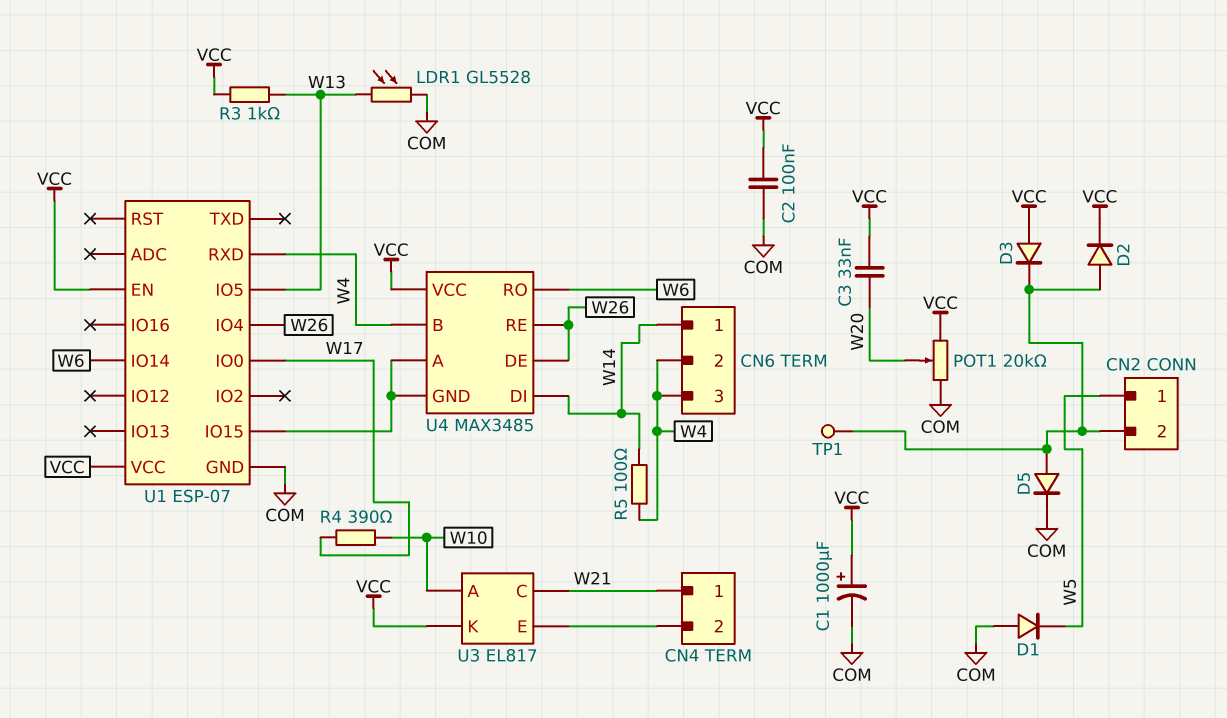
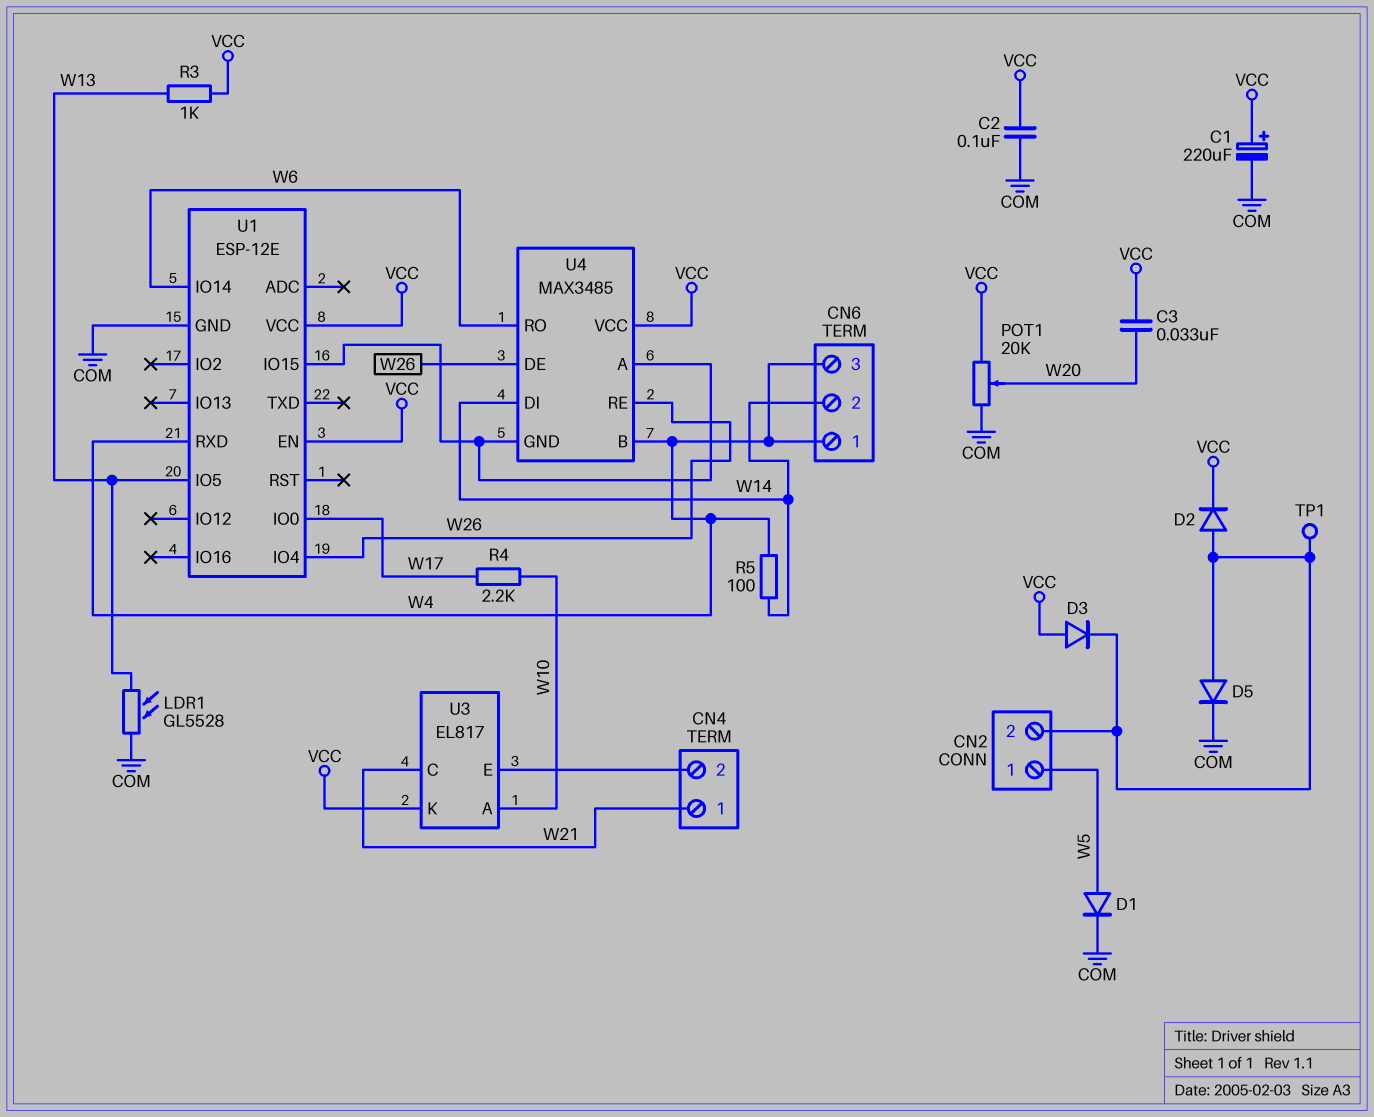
C1: 1000uF (plus VCC, minus COM) -> 220uF (plus VCC, minus COM)
CN6 pin 1: W14 -> W4
CN6 pin 2: W4 -> W14
D1: diode (A COM, K W5) -> diode (A W5, K COM)
R4: 390 (W10, W17) -> 2.2k (W10, W17)
U1: ESP-07 -> ESP-12E

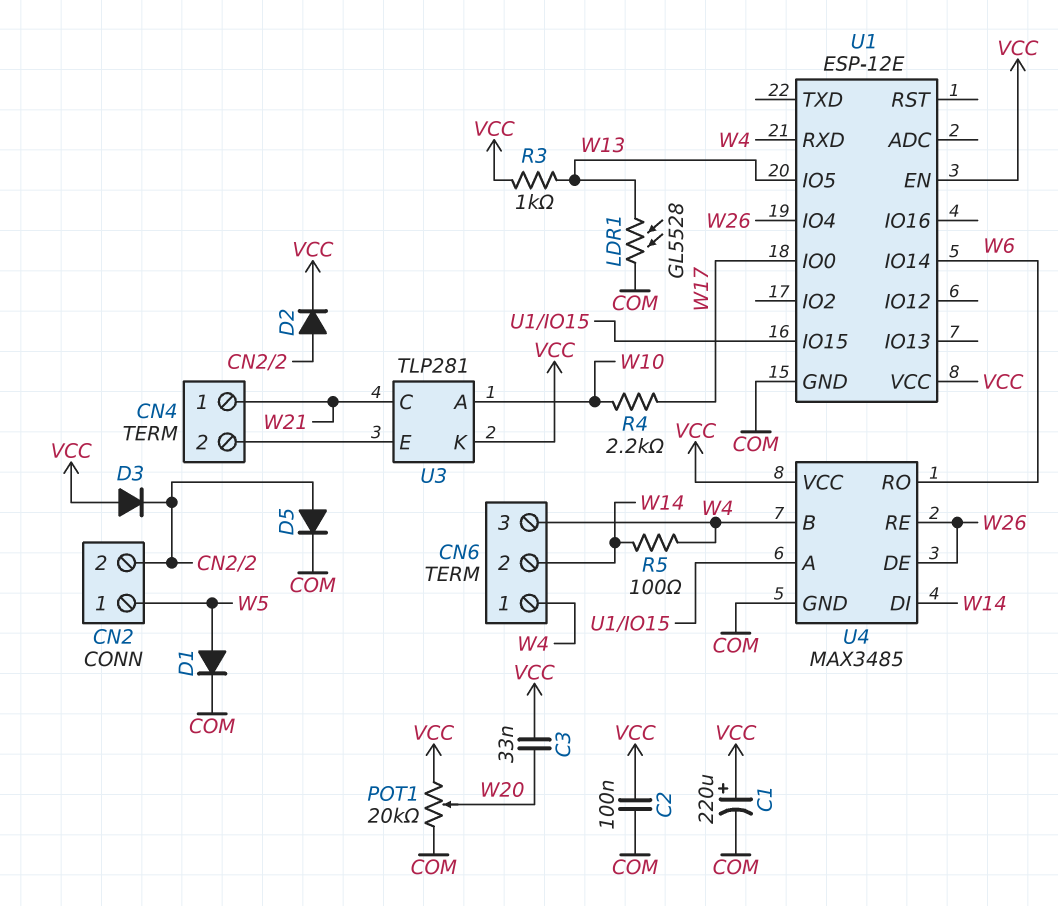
TP1: test point (CN2/2) -> none
U3: EL817 -> TLP281
U4 pin GND: U1/IO15 -> COM

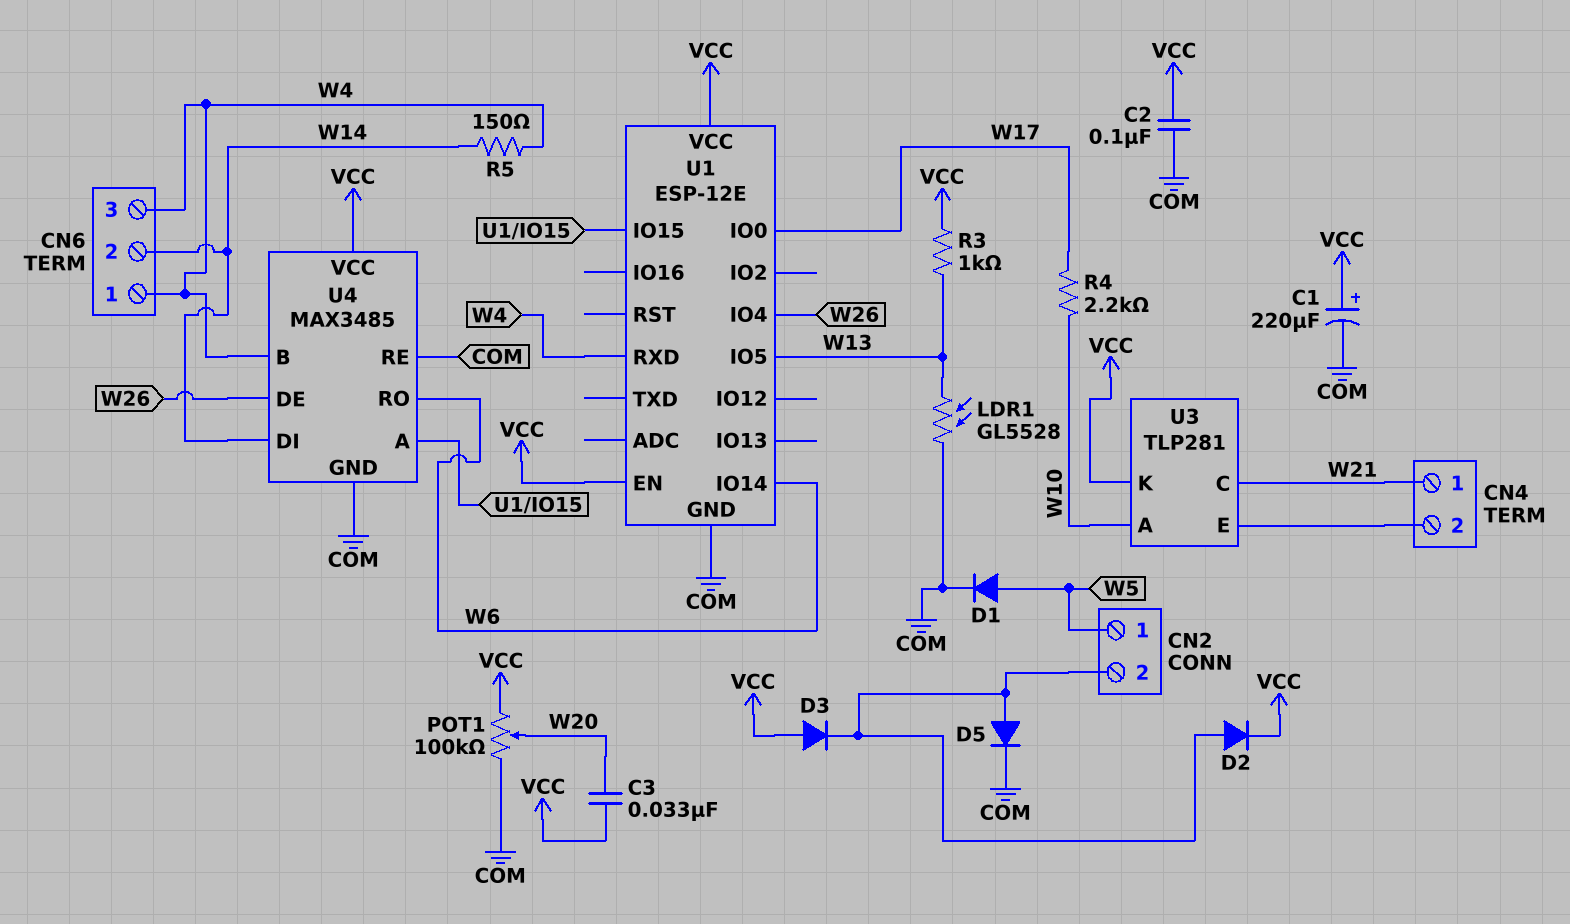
POT1: 20k (COM, VCC, wiper W20) -> 100k (COM, VCC, wiper W20)
R5: 100 (W4, W14) -> 150 (W4, W14)
U4 pin RE: W26 -> COM

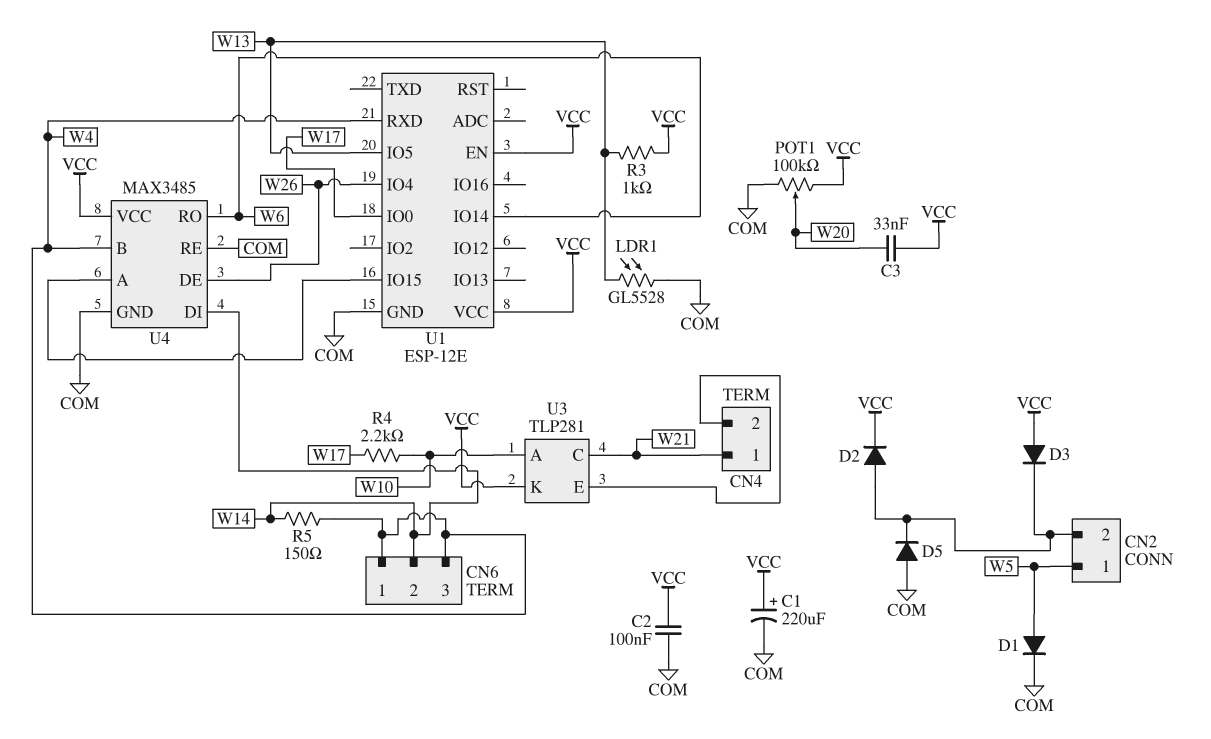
D5: diode (A CN2/2, K COM) -> diode (A COM, K CN2/2)

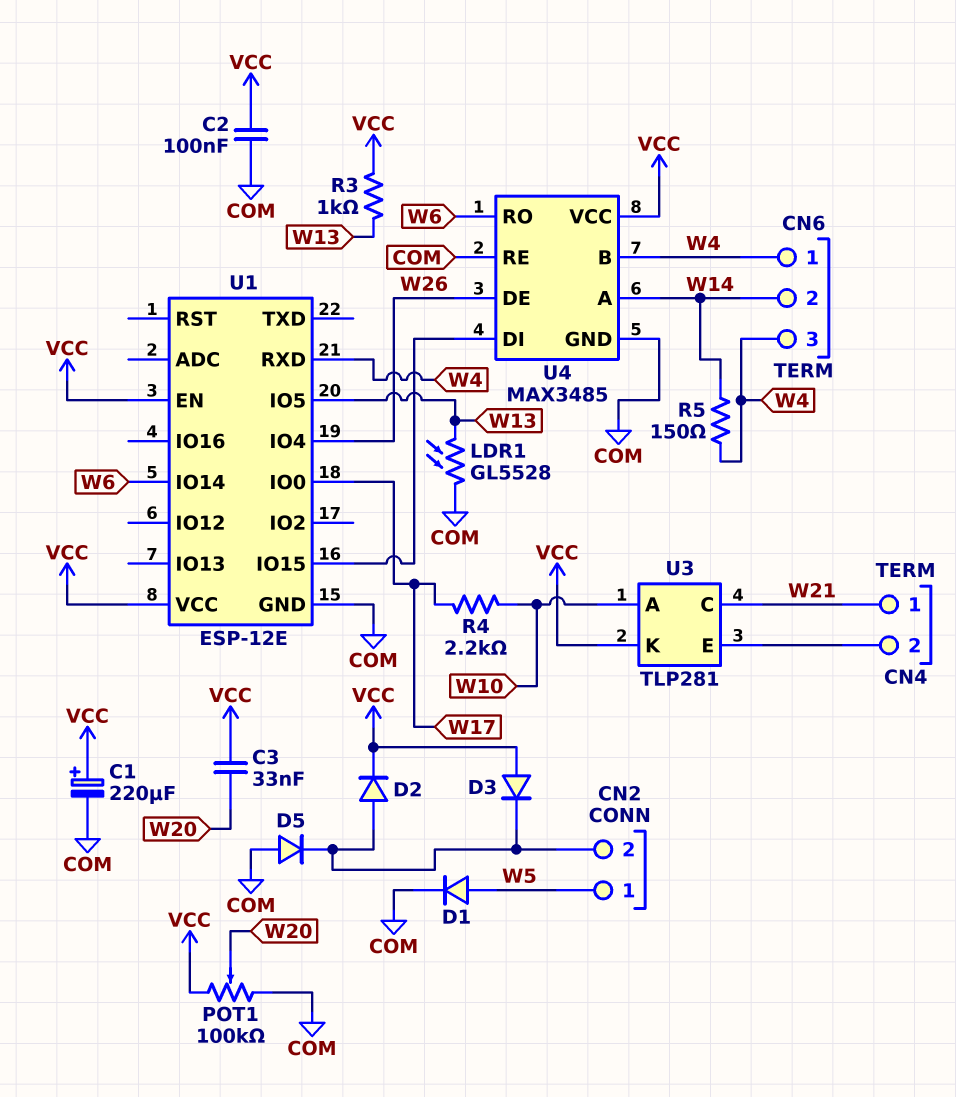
U4 pin A: U1/IO15 -> W14
U4 pin DI: W14 -> U1/IO15

